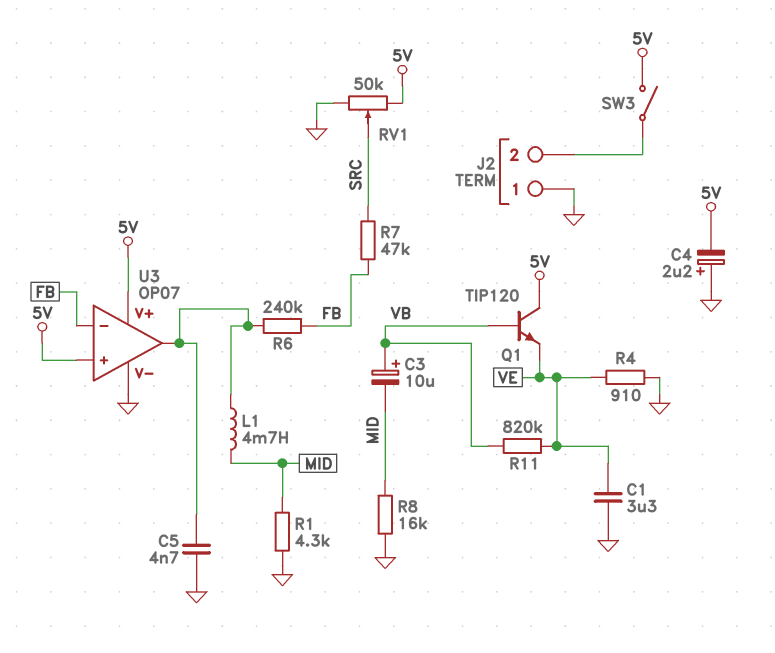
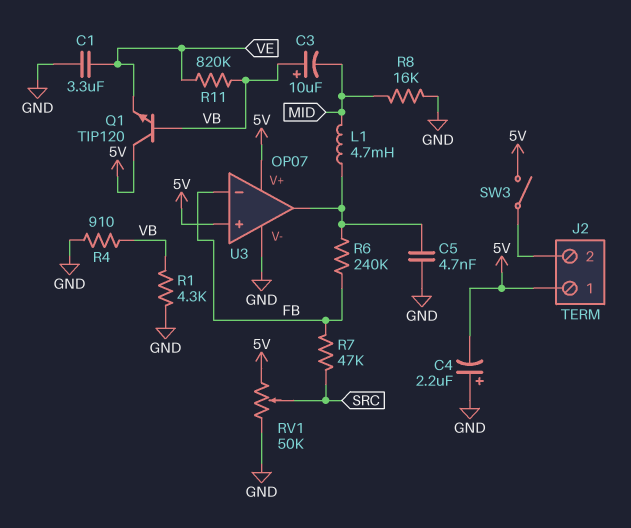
J2 pin 1: GND -> 5V
R1: 4.3k (GND, MID) -> 4.3k (GND, VB)
R4: 910 (GND, VE) -> 910 (GND, VB)

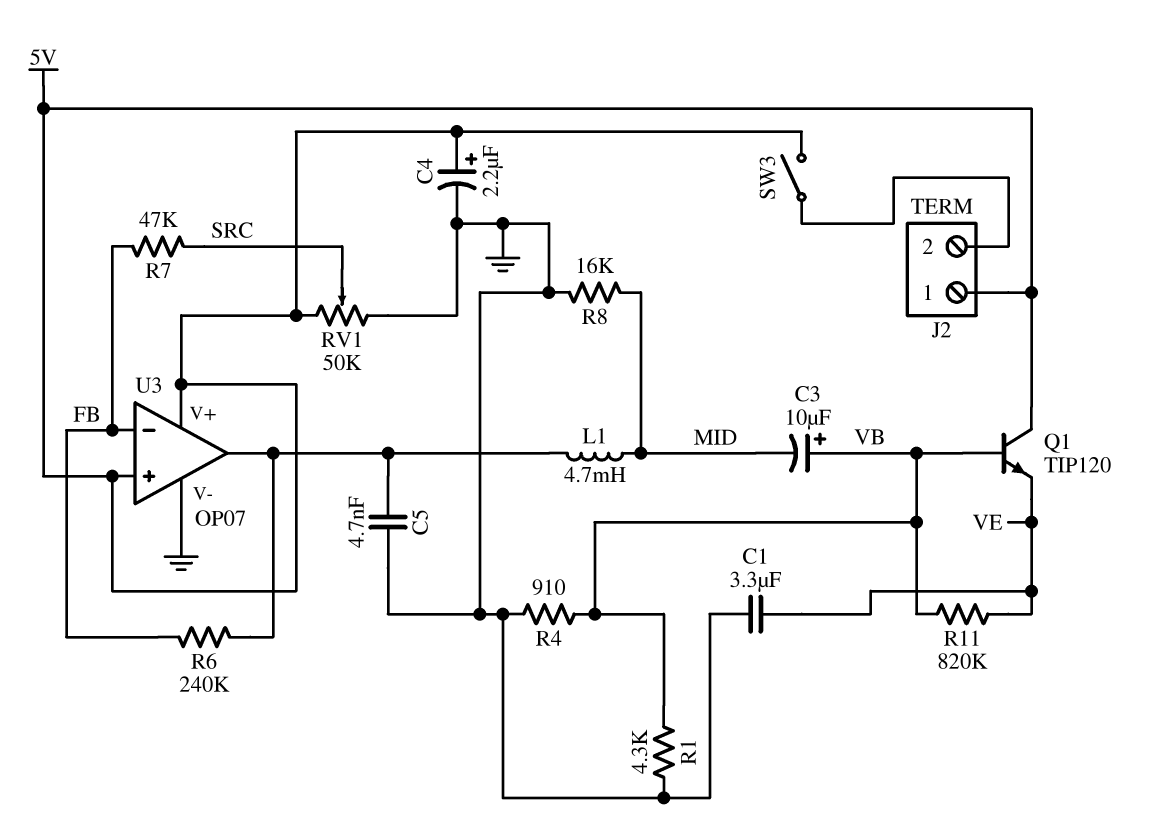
C4: 2.2uF (plus GND, minus 5V) -> 2.2uF (plus 5V, minus GND)

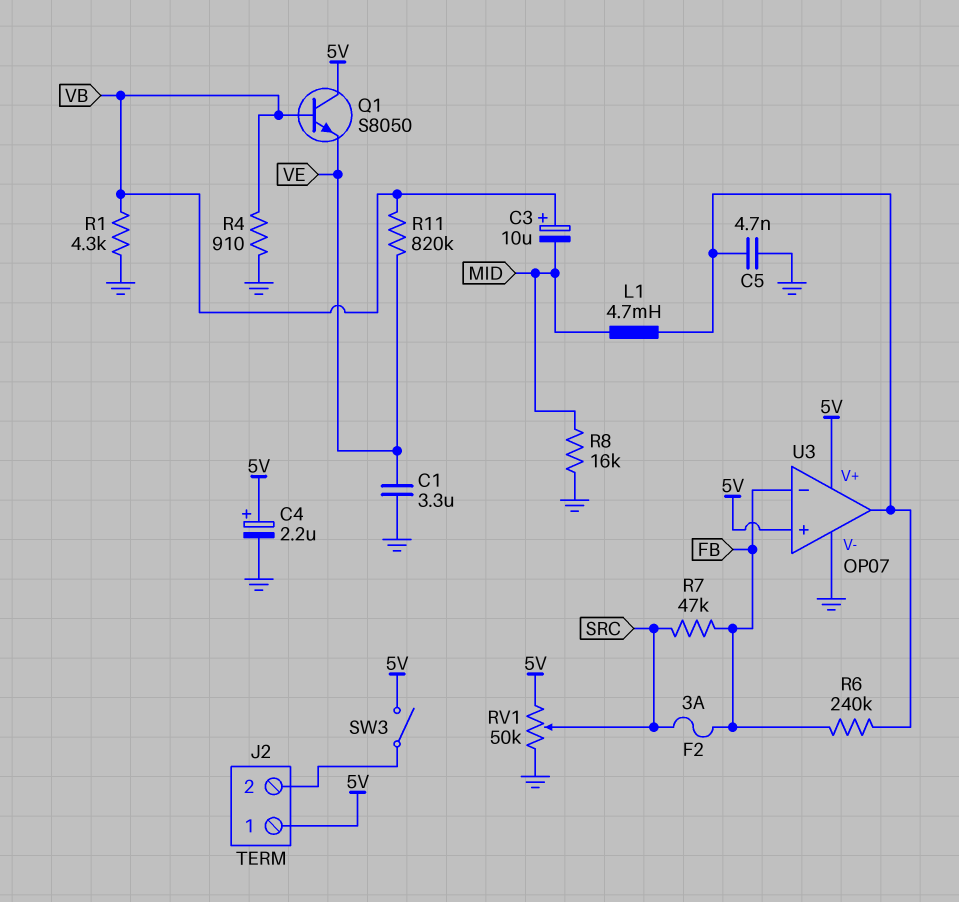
F2: none -> 3A (FB, SRC)
Q1: NPN TIP120 (B VB, C 5V, E VE) -> NPN S8050 (B VB, C 5V, E VE)

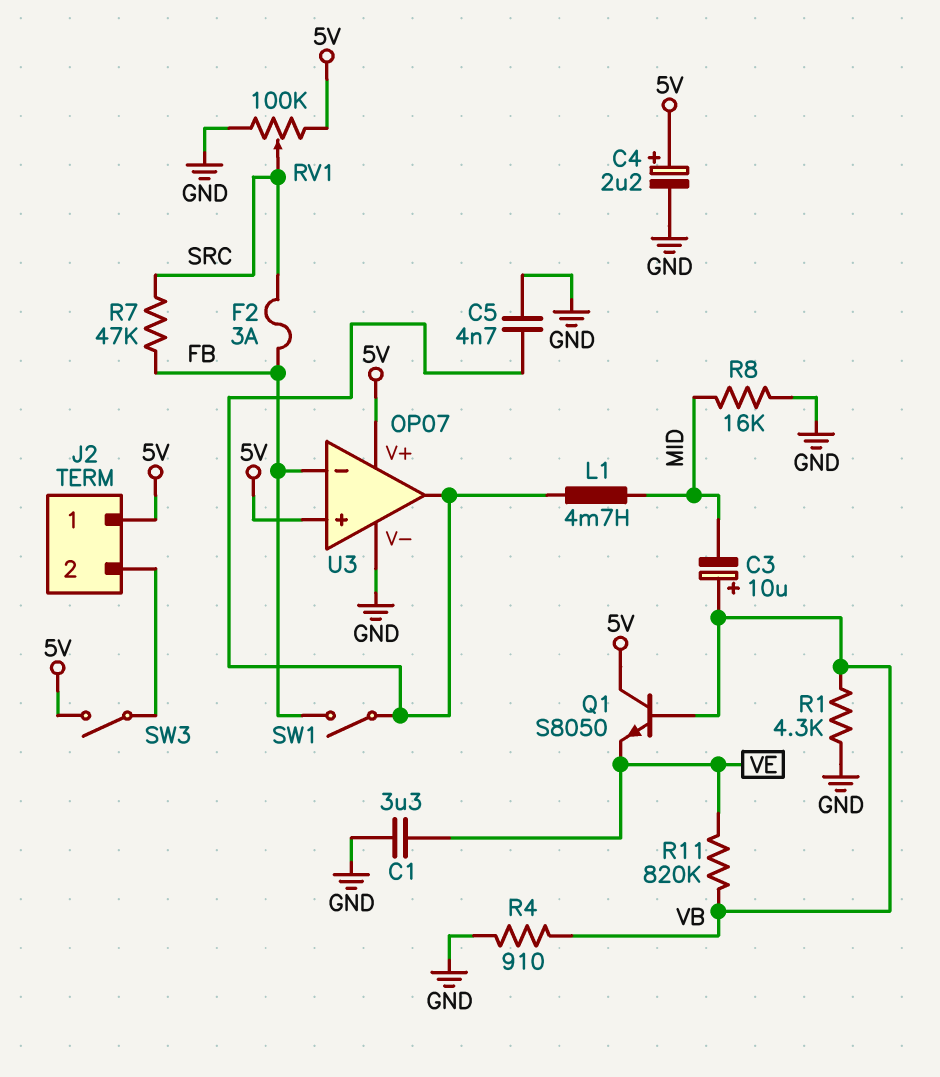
R6: 240k (FB, U3/out) -> none
RV1: 50k (5V, GND, wiper SRC) -> 100k (5V, GND, wiper SRC)
SW1: none -> switch (FB, U3/out)

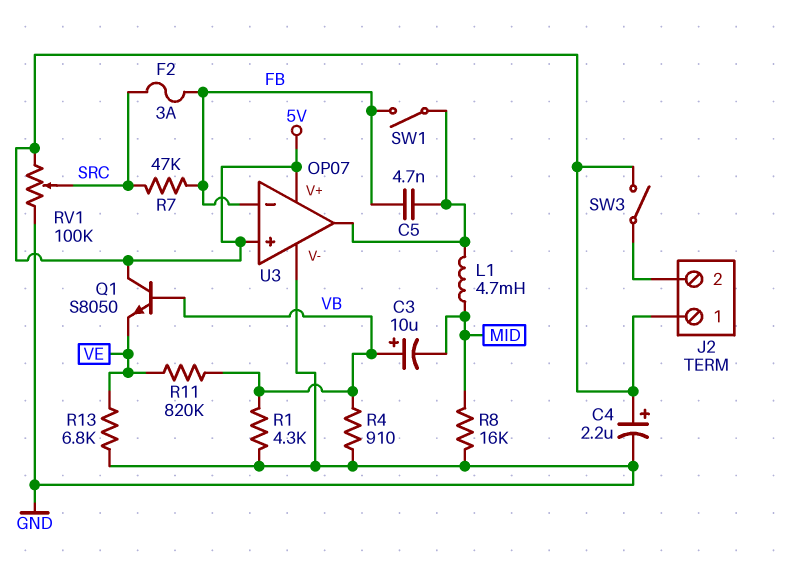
C1: 3.3uF (GND, VE) -> none
C5: 4.7nF (GND, U3/out) -> 4.7nF (FB, U3/out)
R13: none -> 6.8k (GND, VE)

